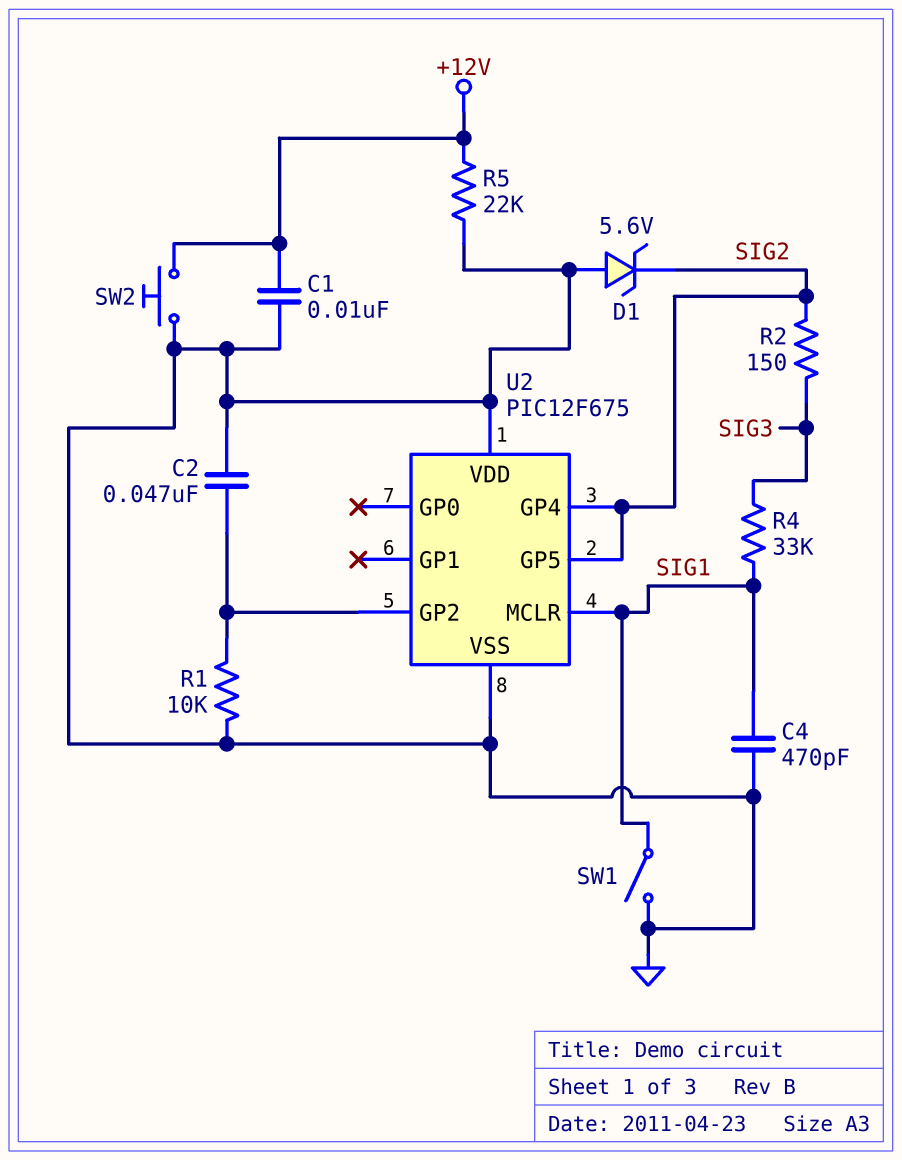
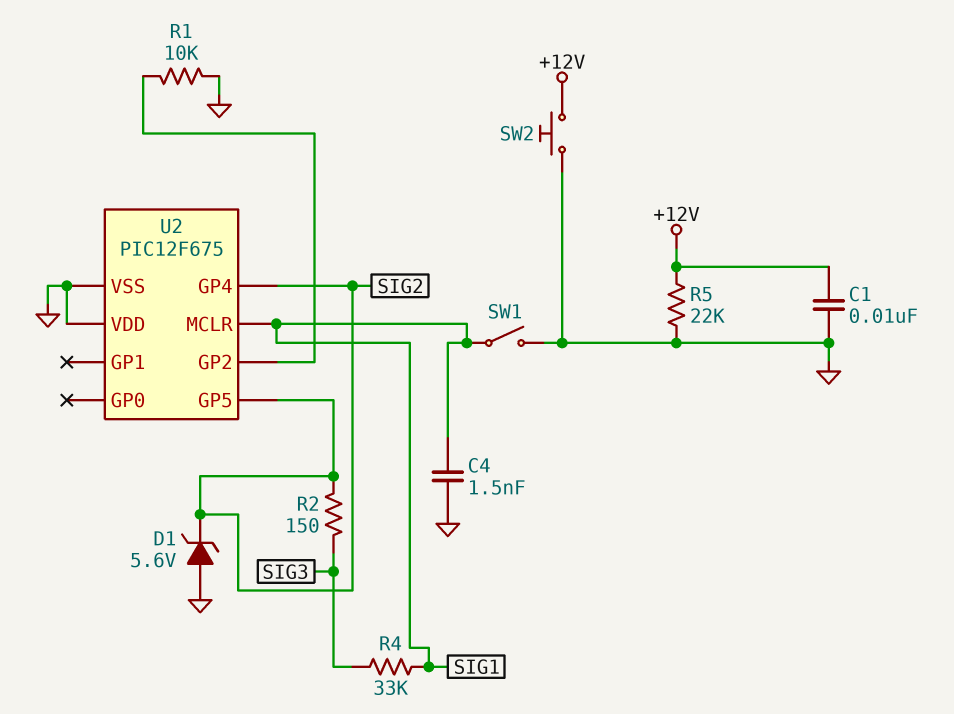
C2: 47nF (GND, U2/GP2) -> none
C4: 470pF (GND, SIG1) -> 1.5nF (GND, SIG1)

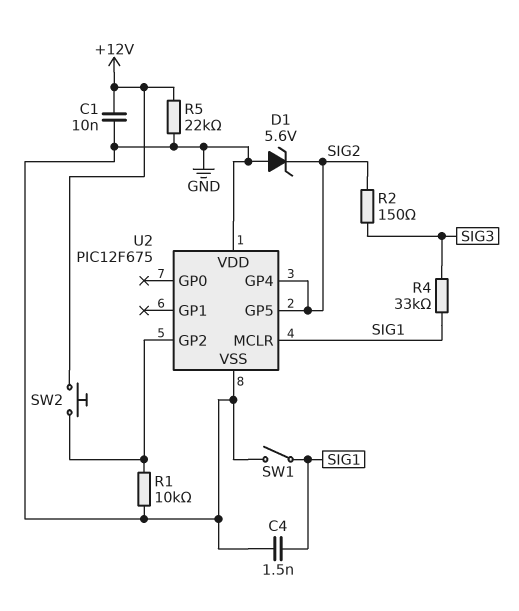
SW2: button (+12V, GND) -> button (+12V, U2/GP2)

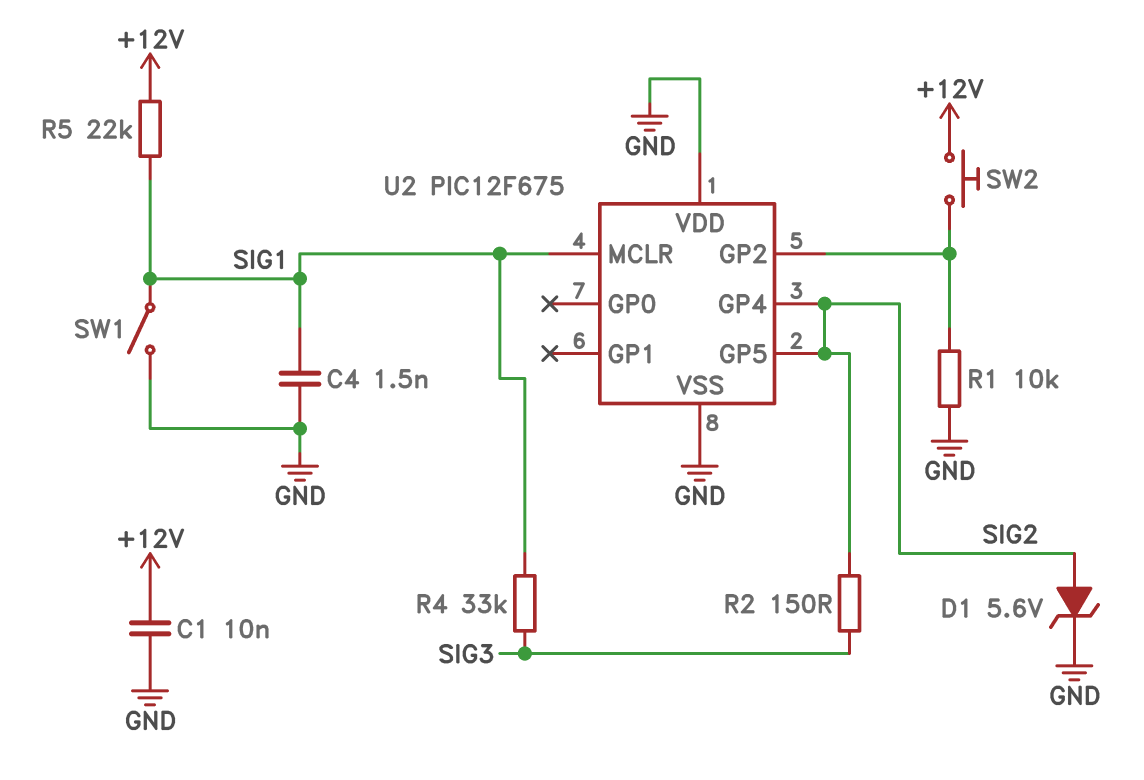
D1: zener 5.6V (A GND, K SIG2) -> zener 5.6V (A SIG2, K GND)
R5: 22k (+12V, GND) -> 22k (+12V, SIG1)

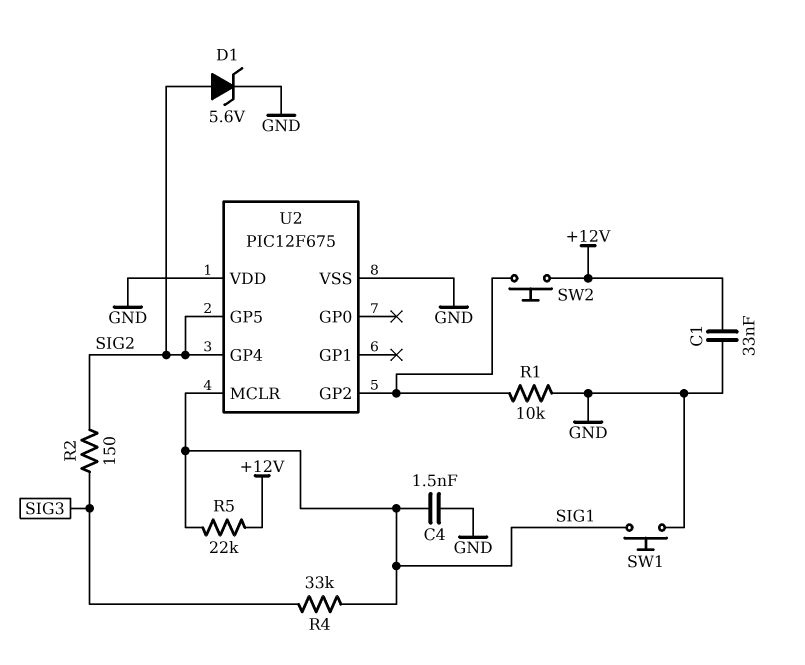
C1: 10nF (+12V, GND) -> 33nF (+12V, GND)
SW1: switch (GND, SIG1) -> button (GND, SIG1)

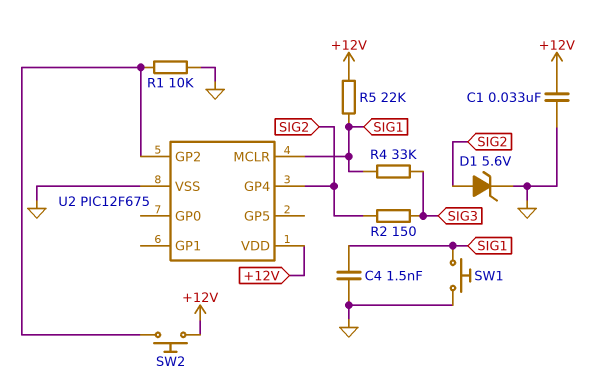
U2 pin GP5: SIG2 -> none
U2 pin VDD: GND -> +12V

